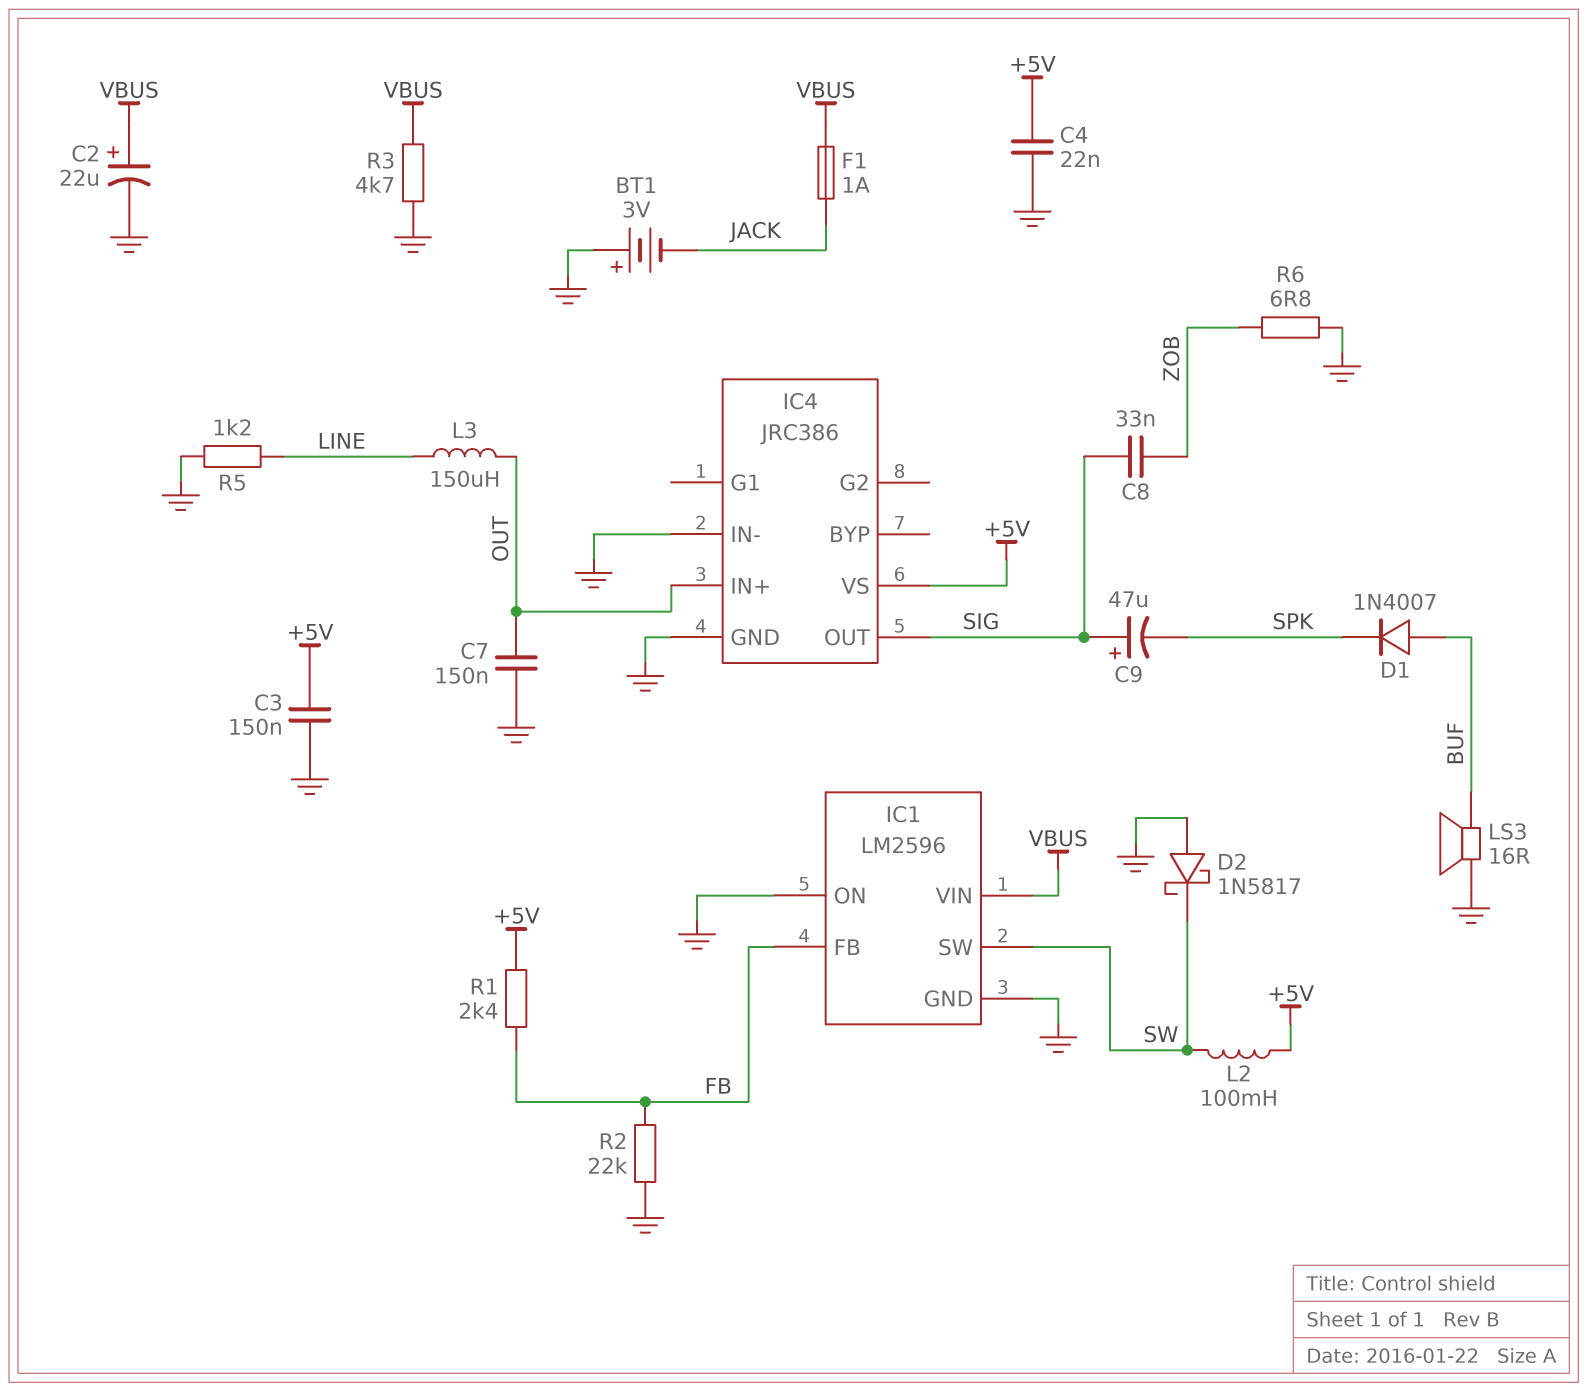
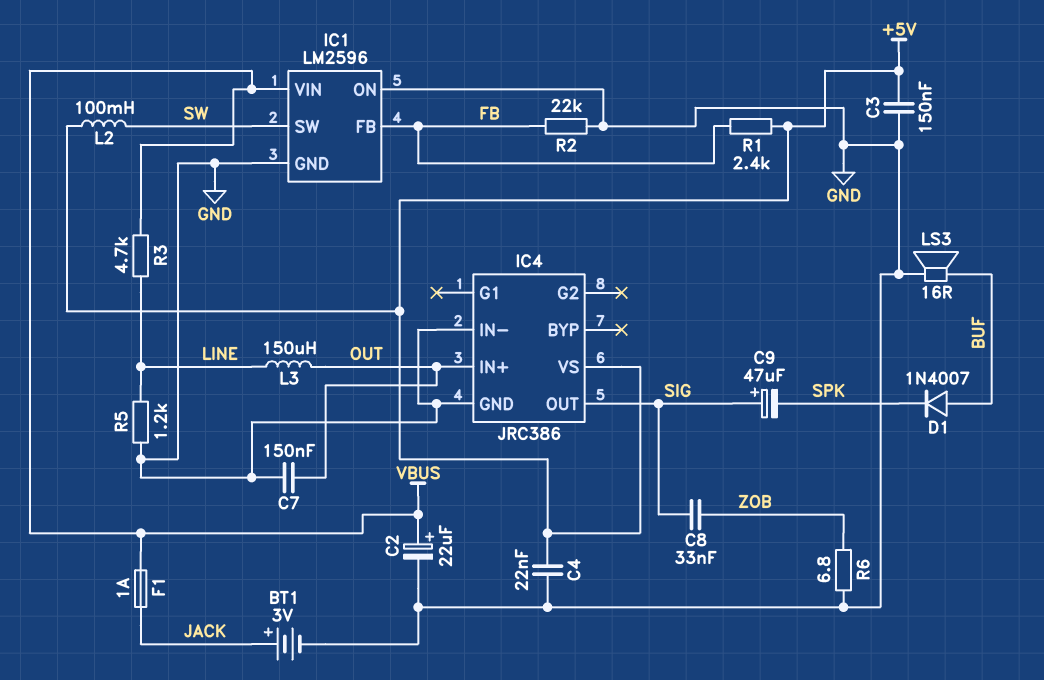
BT1: 3V (plus GND, minus JACK) -> 3V (plus JACK, minus GND)
D2: schottky 1N5817 (A GND, K SW) -> none
R3: 4.7k (GND, VBUS) -> 4.7k (LINE, VBUS)

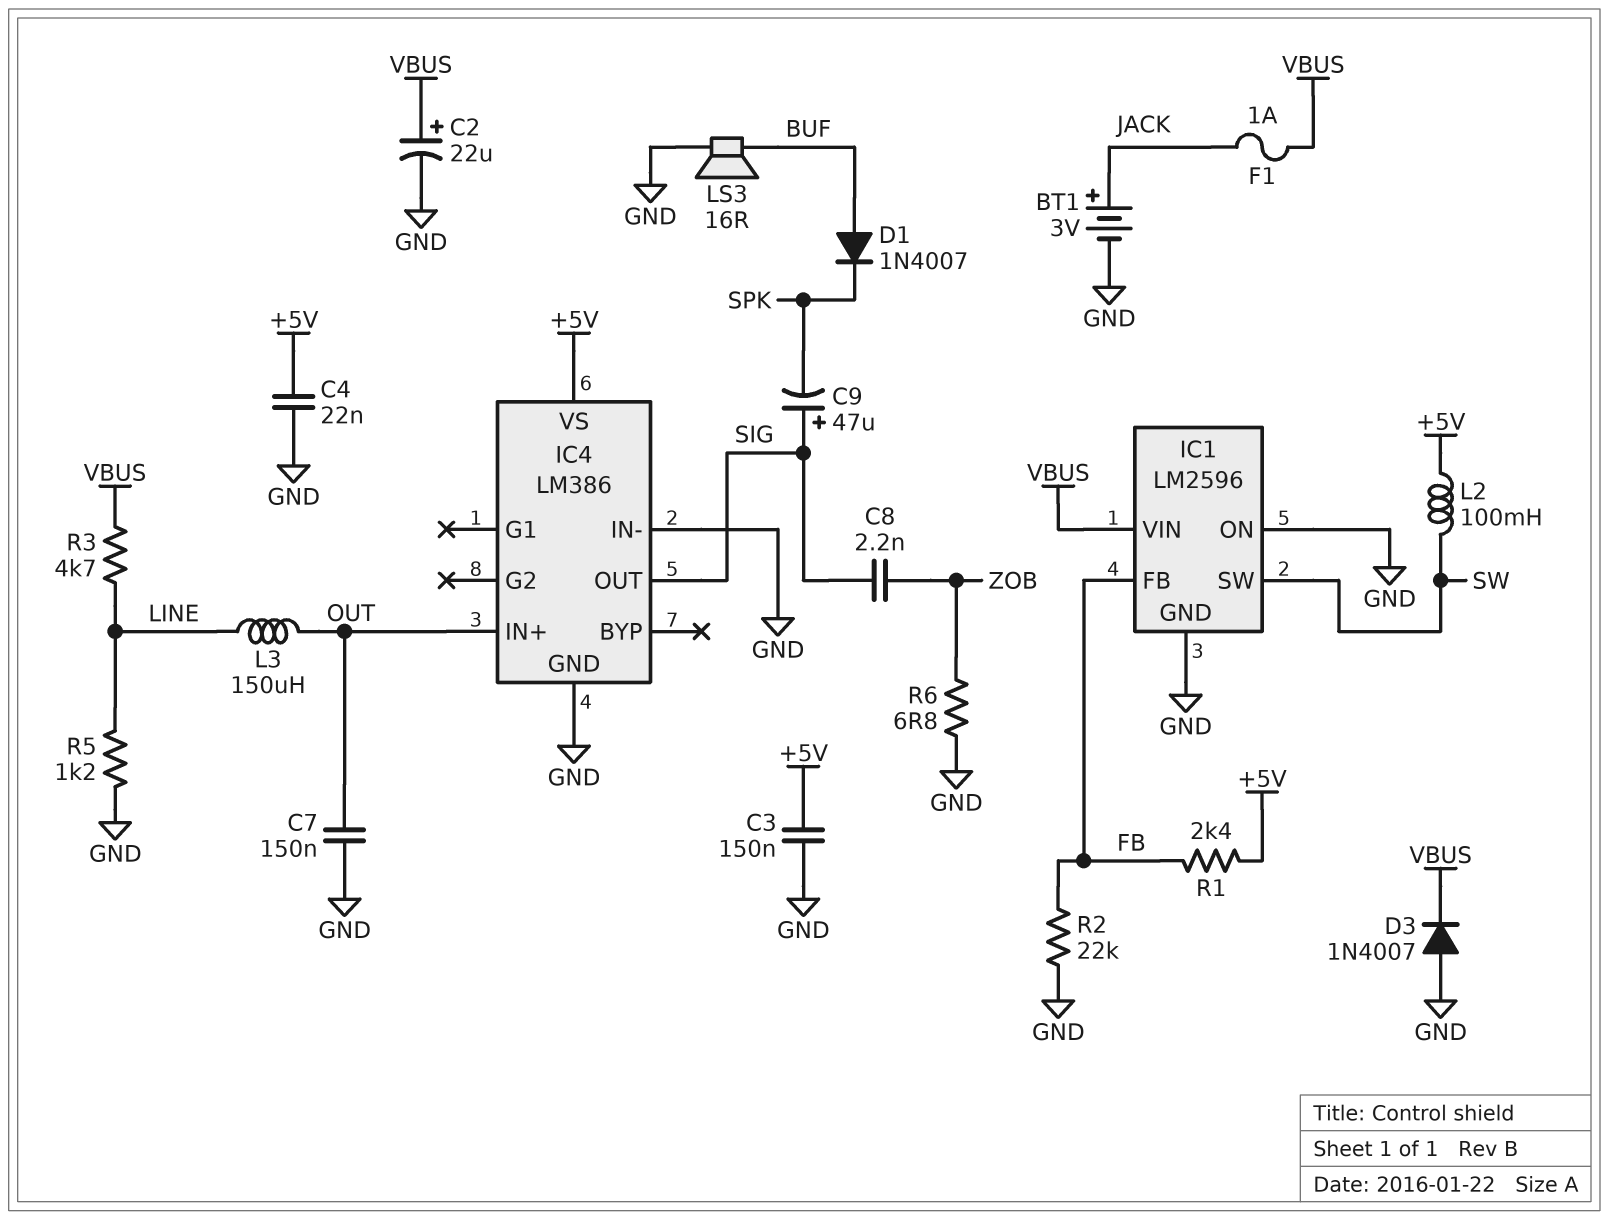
C8: 33nF (SIG, ZOB) -> 2.2nF (SIG, ZOB)
D3: none -> diode 1N4007 (A GND, K VBUS)
IC4: JRC386 -> LM386

